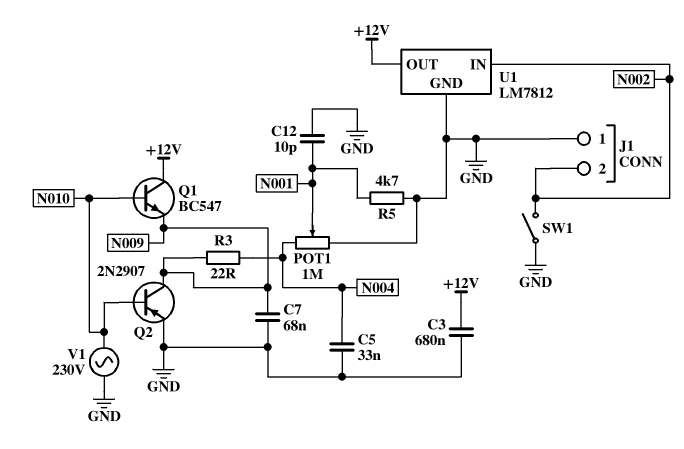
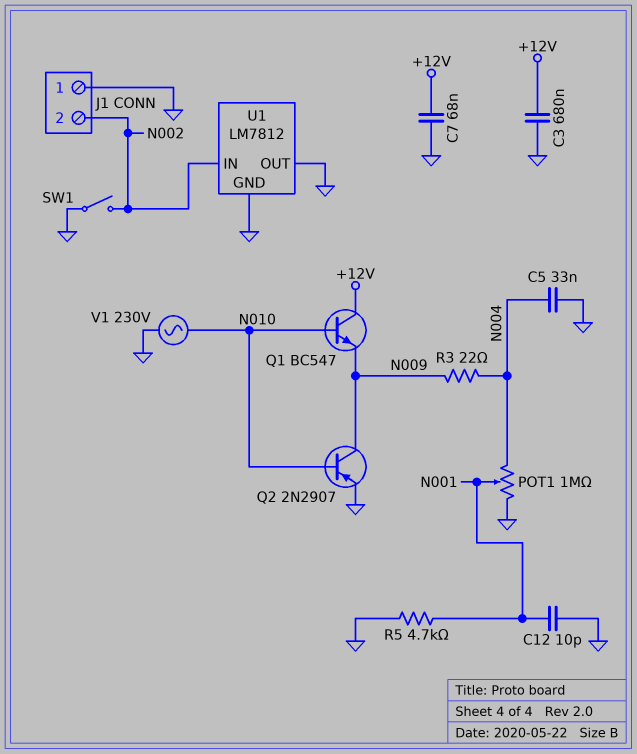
C7: 68nF (GND, N009) -> 68nF (+12V, GND)
U1 pin OUT: +12V -> GND

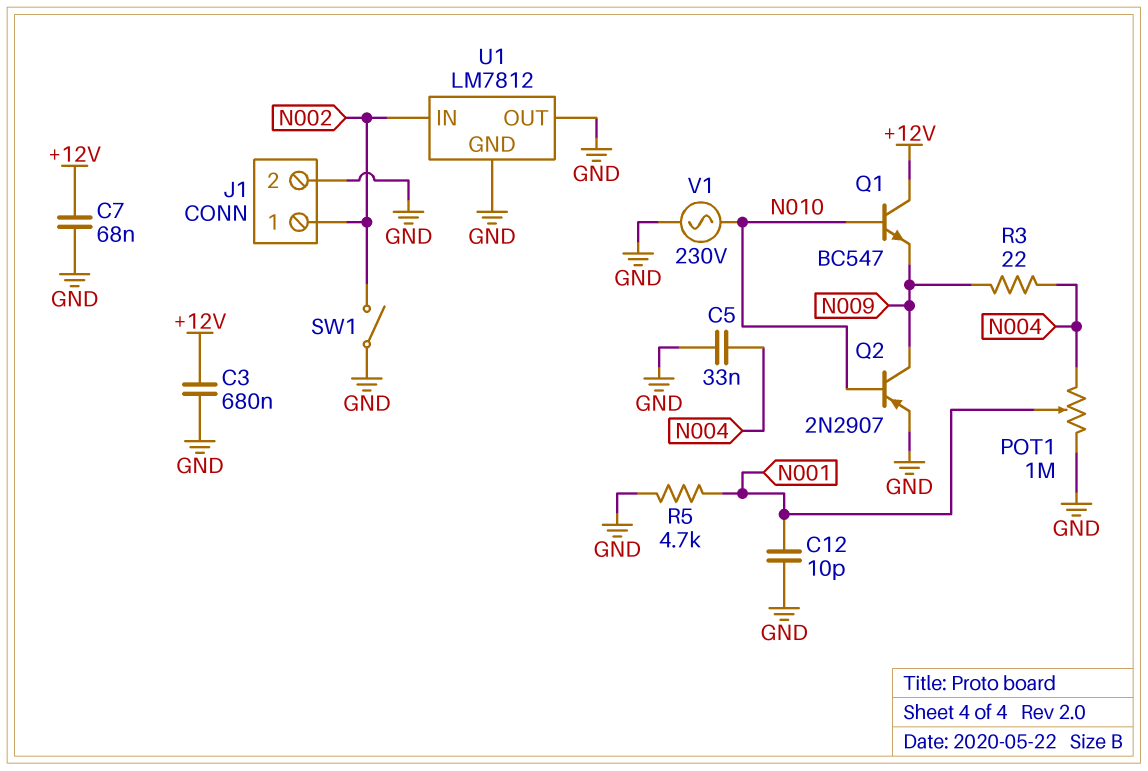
J1 pin 1: GND -> N002
J1 pin 2: N002 -> GND

